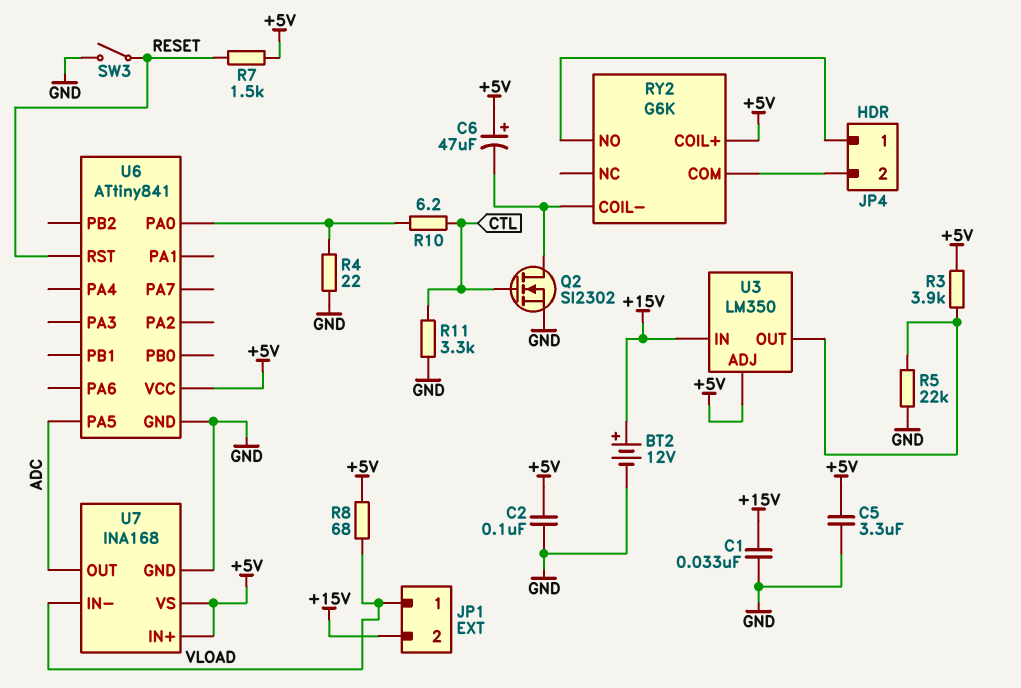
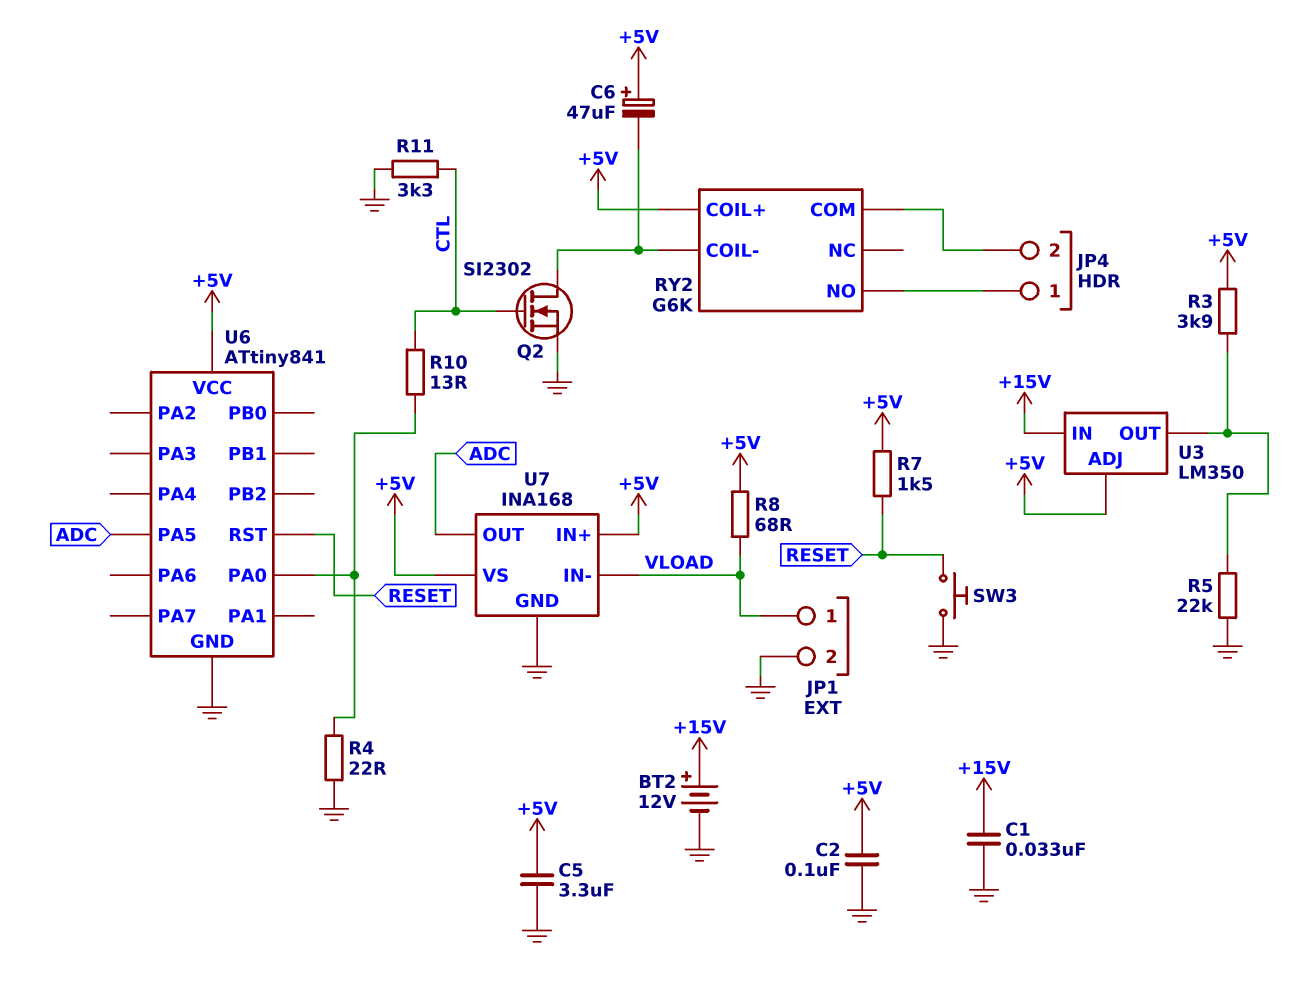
JP1 pin 2: +15V -> GND
R10: 6.2 (CTL, U6/PA0) -> 13 (CTL, U6/PA0)
SW3: switch (GND, RESET) -> button (GND, RESET)

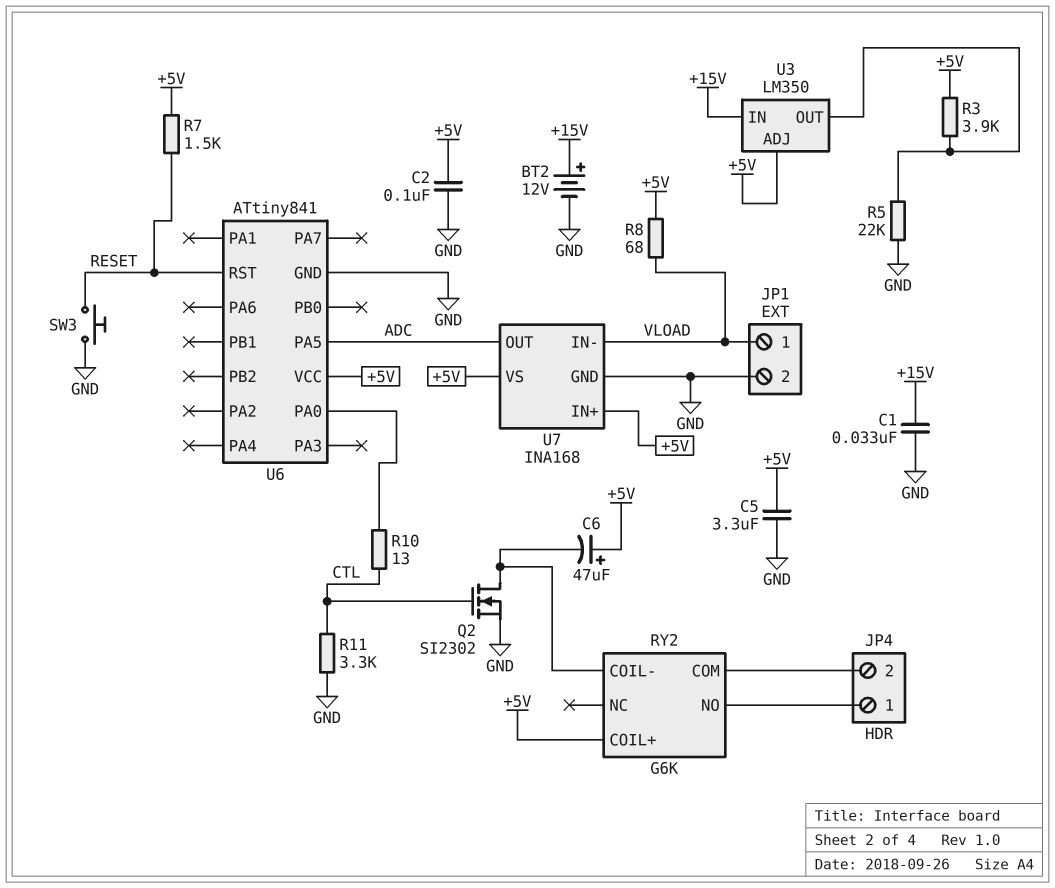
R4: 22 (GND, U6/PA0) -> none

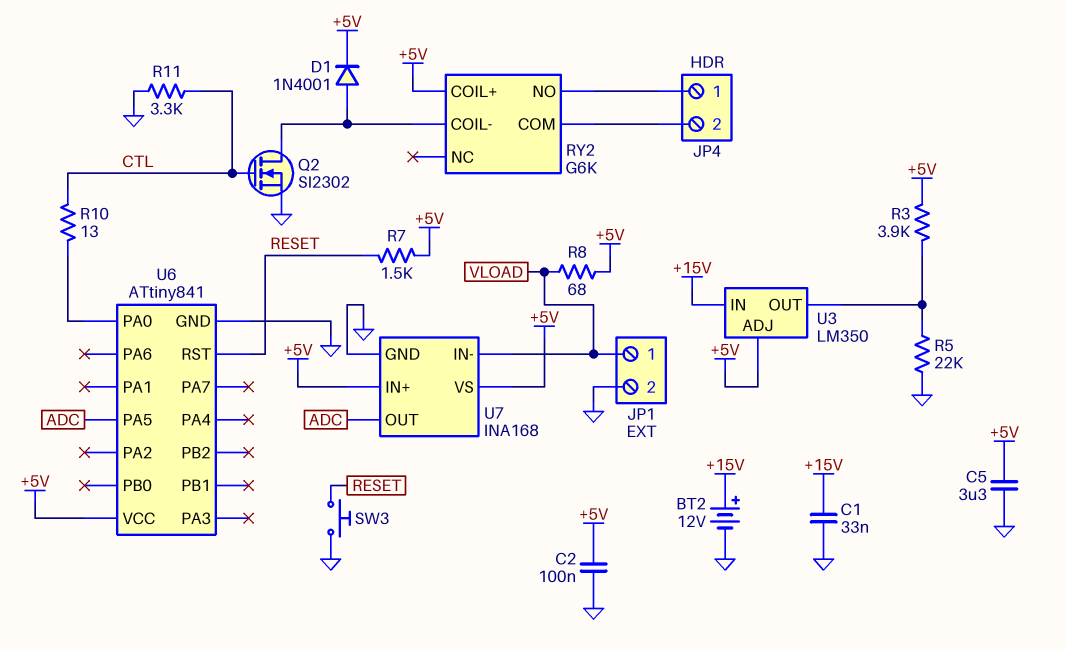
C6: 47uF (plus +5V, minus RY2/COIL-) -> none
D1: none -> diode 1N4001 (A RY2/COIL-, K +5V)

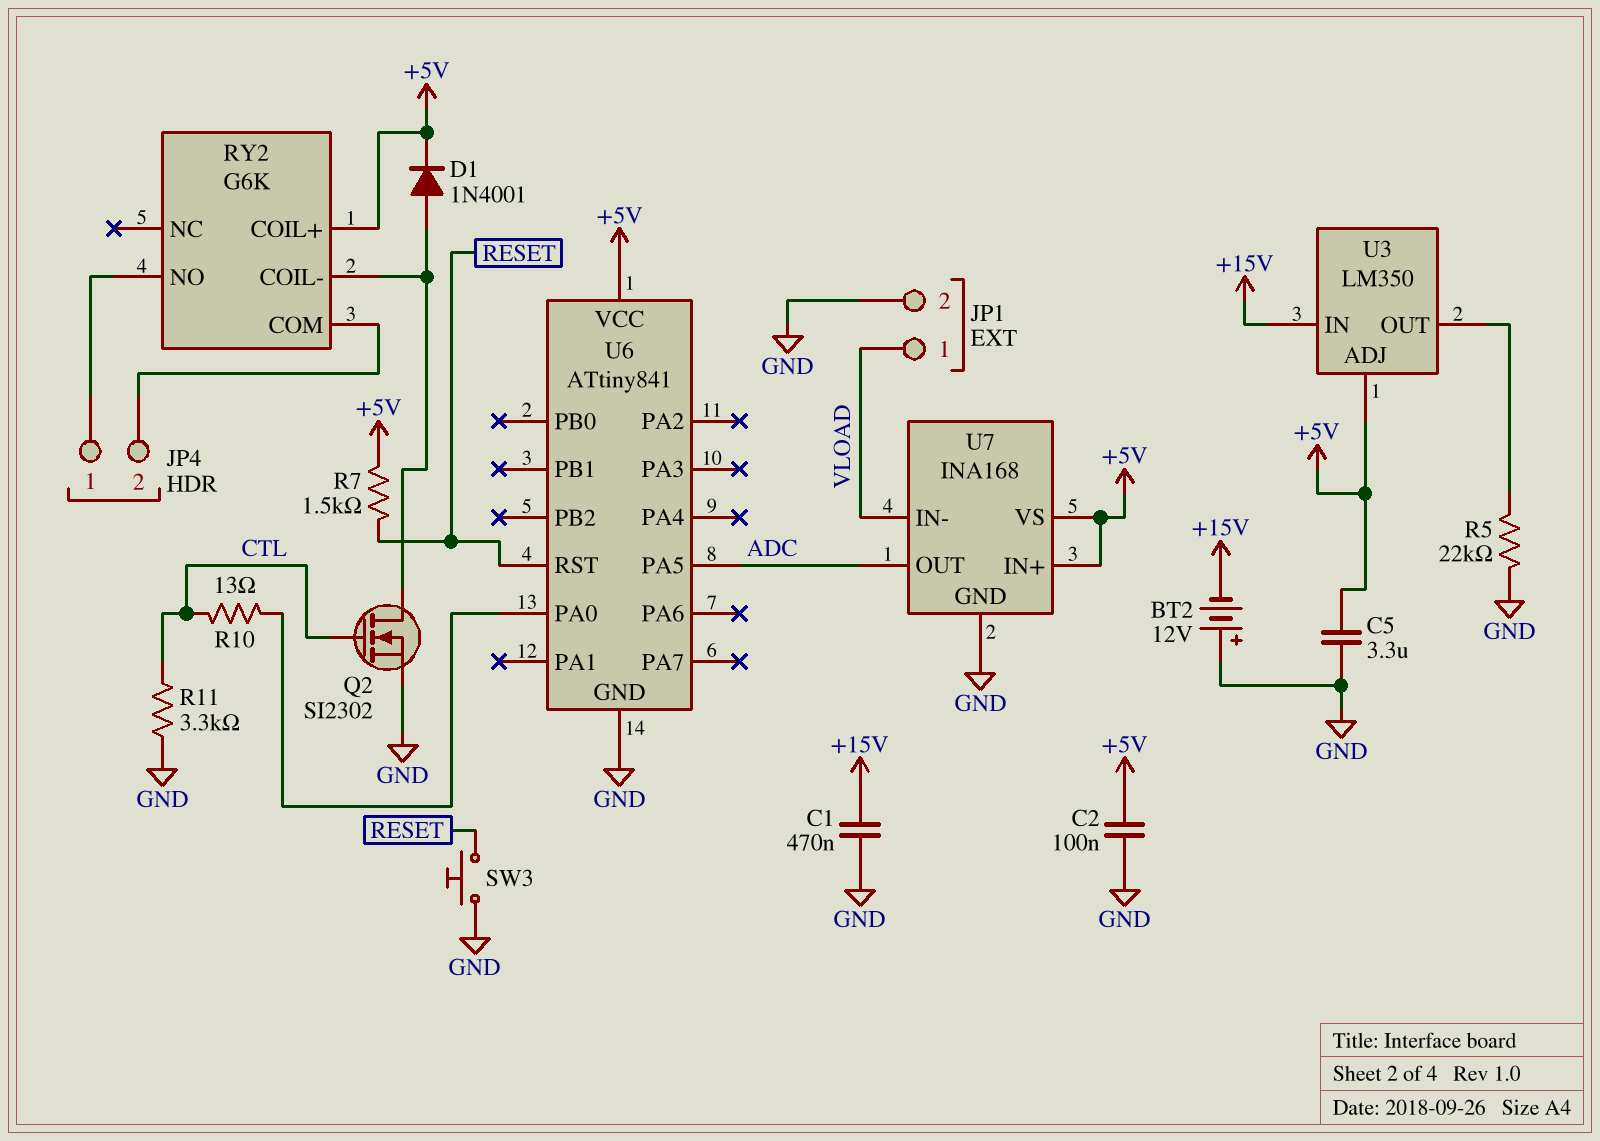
BT2: 12V (plus +15V, minus GND) -> 12V (plus GND, minus +15V)
C1: 33nF (+15V, GND) -> 470nF (+15V, GND)
R3: 3.9k (+5V, U3/OUT) -> none
R8: 68 (+5V, VLOAD) -> none

